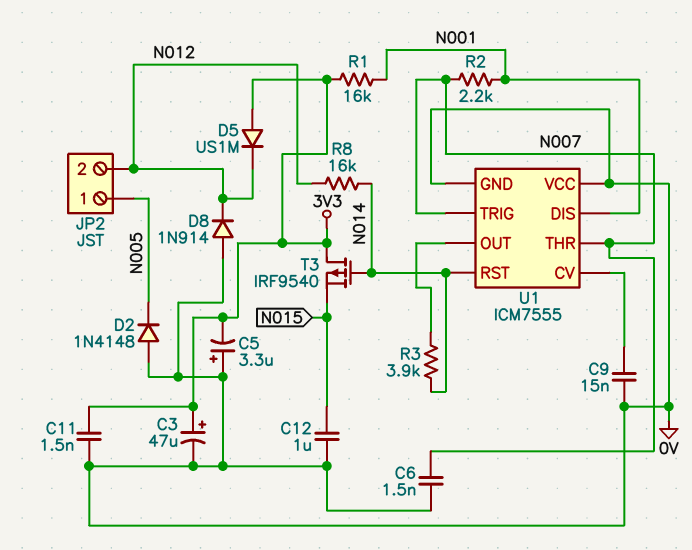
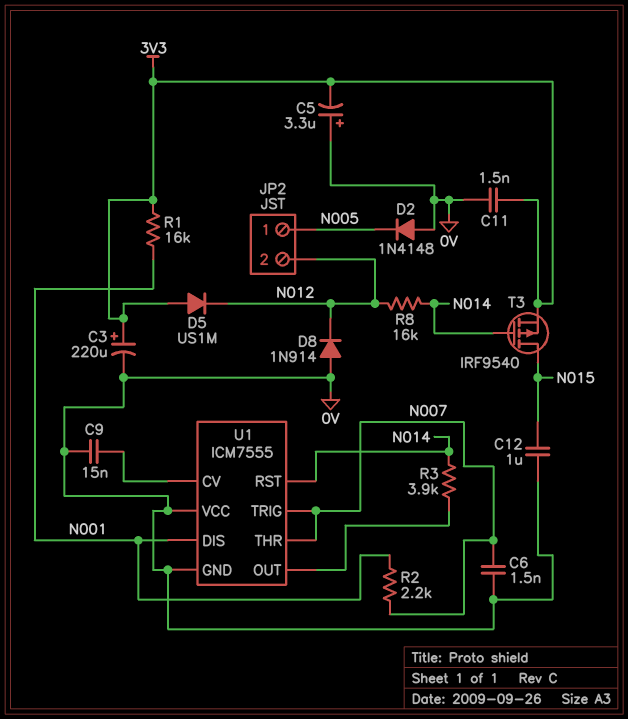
C3: 47uF (plus 3V3, minus 0V) -> 220uF (plus 3V3, minus 0V)
T3: PMOS IRF9540 (G N014, D 3V3, S N015) -> PMOS IRF9540 (G N014, D N015, S 3V3)

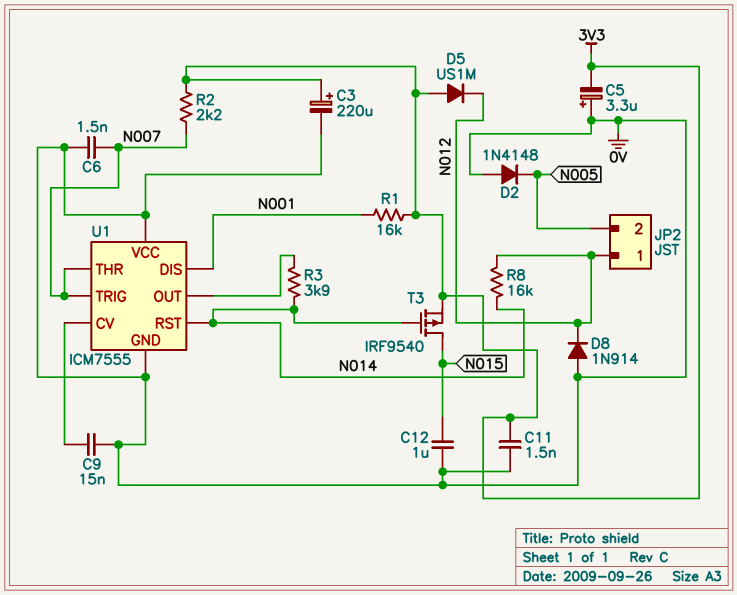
JP2 pin 1: N005 -> N012
JP2 pin 2: N012 -> N005
R2: 2.2k (N001, N007) -> 2.2k (3V3, N007)

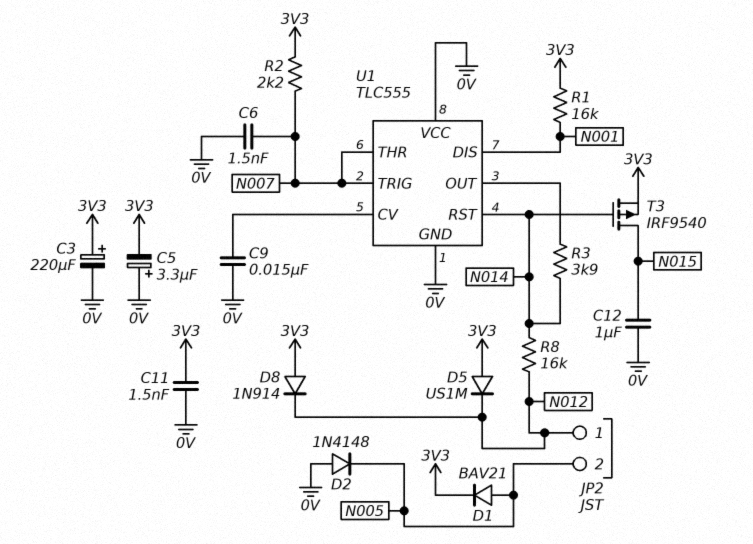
D1: none -> diode BAV21 (A N005, K 3V3)
D8: diode 1N914 (A 0V, K N012) -> diode 1N914 (A 3V3, K N012)
U1: ICM7555 -> TLC555

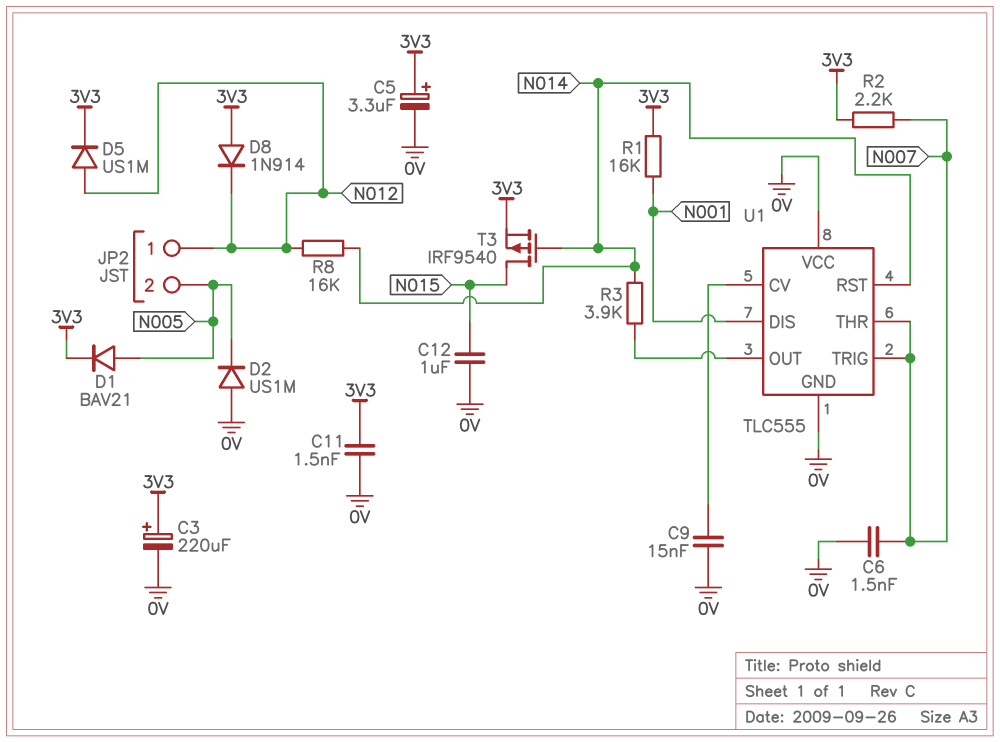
C5: 3.3uF (plus 0V, minus 3V3) -> 3.3uF (plus 3V3, minus 0V)
D2: diode 1N4148 (A 0V, K N005) -> diode US1M (A 0V, K N005)
D5: diode US1M (A 3V3, K N012) -> diode US1M (A N012, K 3V3)

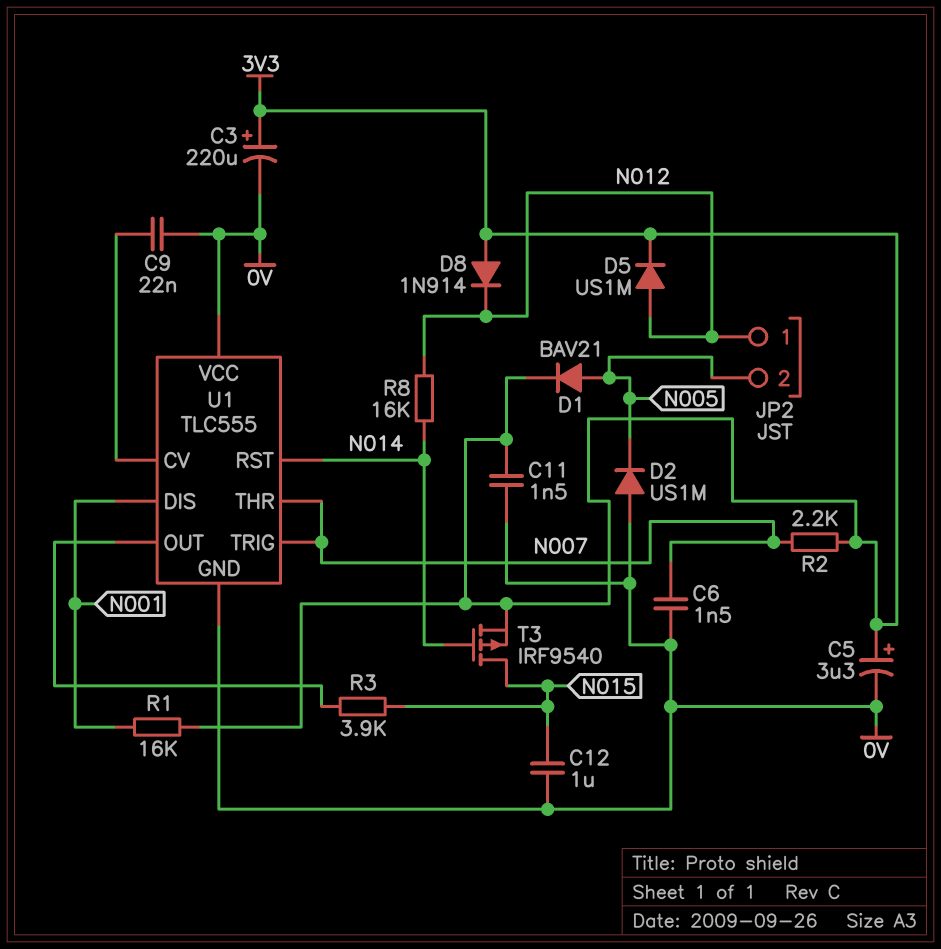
C9: 15nF (0V, U1/CV) -> 22nF (0V, U1/CV)
R3: 3.9k (N014, U1/OUT) -> 3.9k (N015, U1/OUT)

